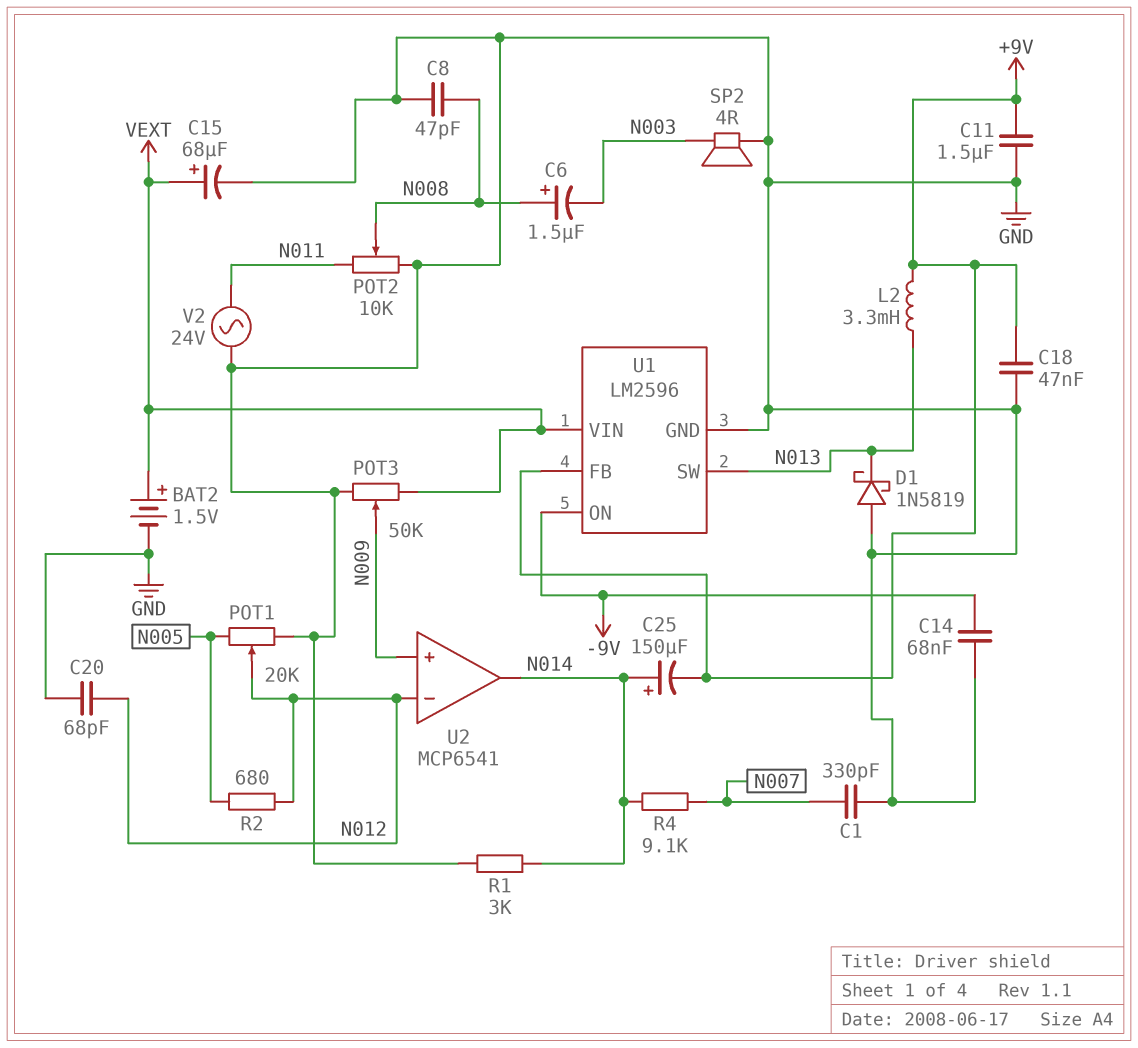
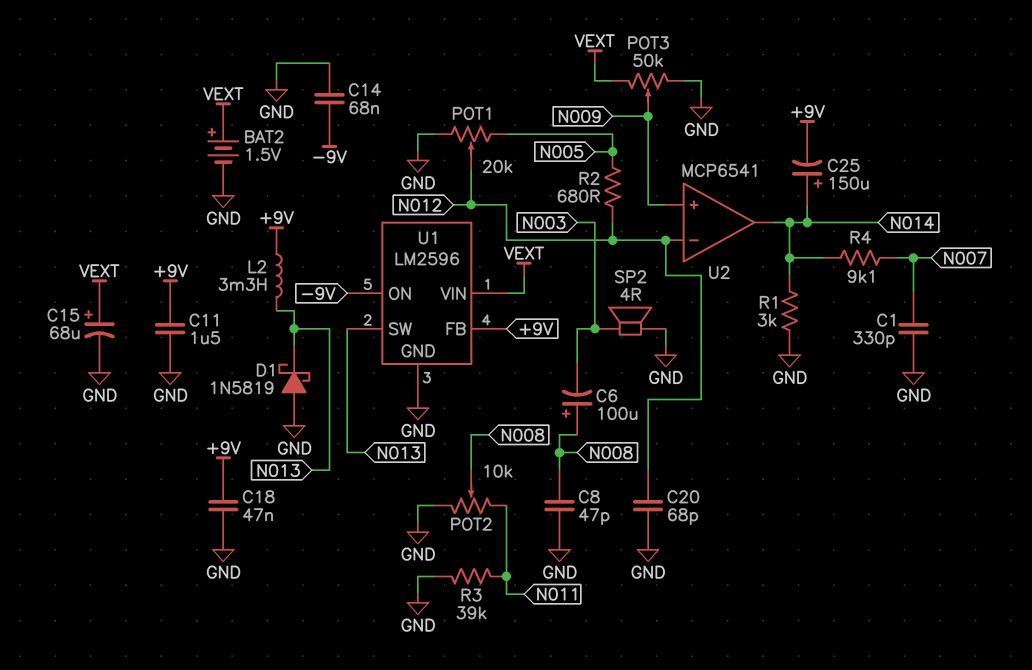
C6: 1.5uF (plus N008, minus N003) -> 100uF (plus N008, minus N003)
R3: none -> 39k (GND, N011)
V2: AC 24V (GND, N011) -> none

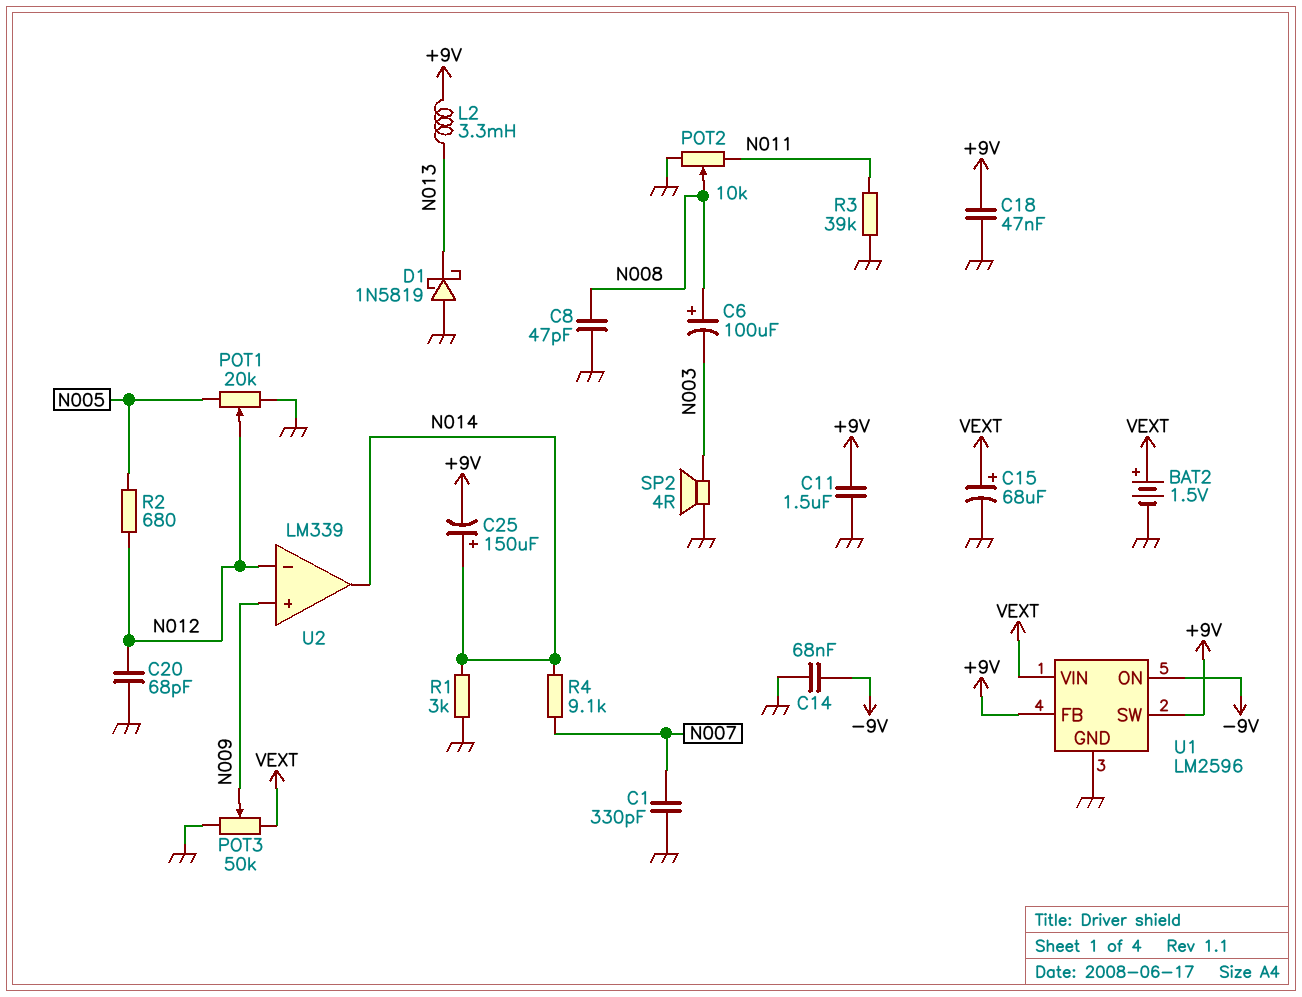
U1 pin SW: N013 -> +9V
U2: MCP6541 -> LM339

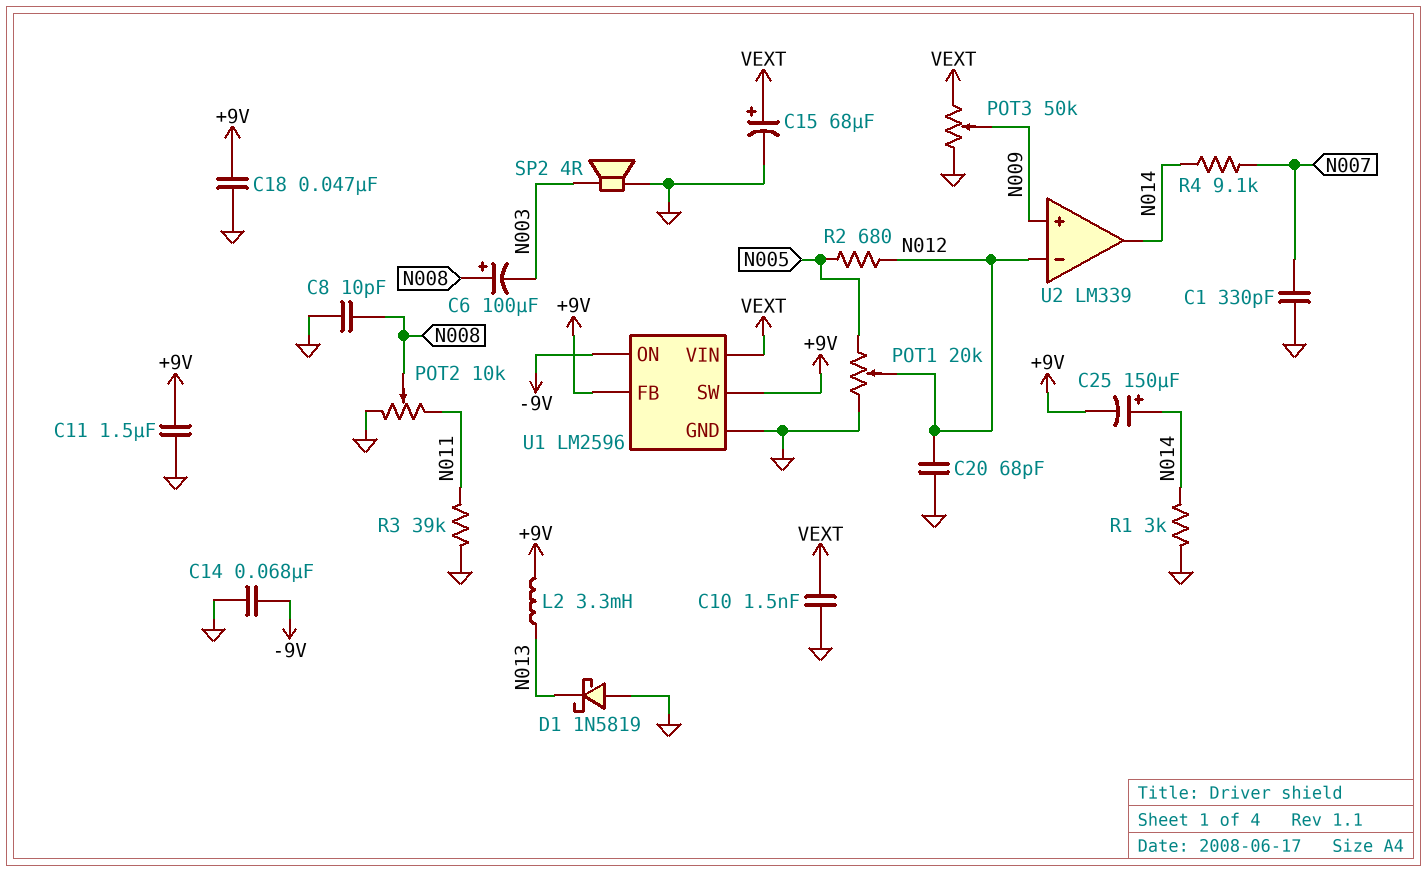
BAT2: 1.5V (plus VEXT, minus GND) -> none
C8: 47pF (GND, N008) -> 10pF (GND, N008)
C10: none -> 1.5nF (GND, VEXT)

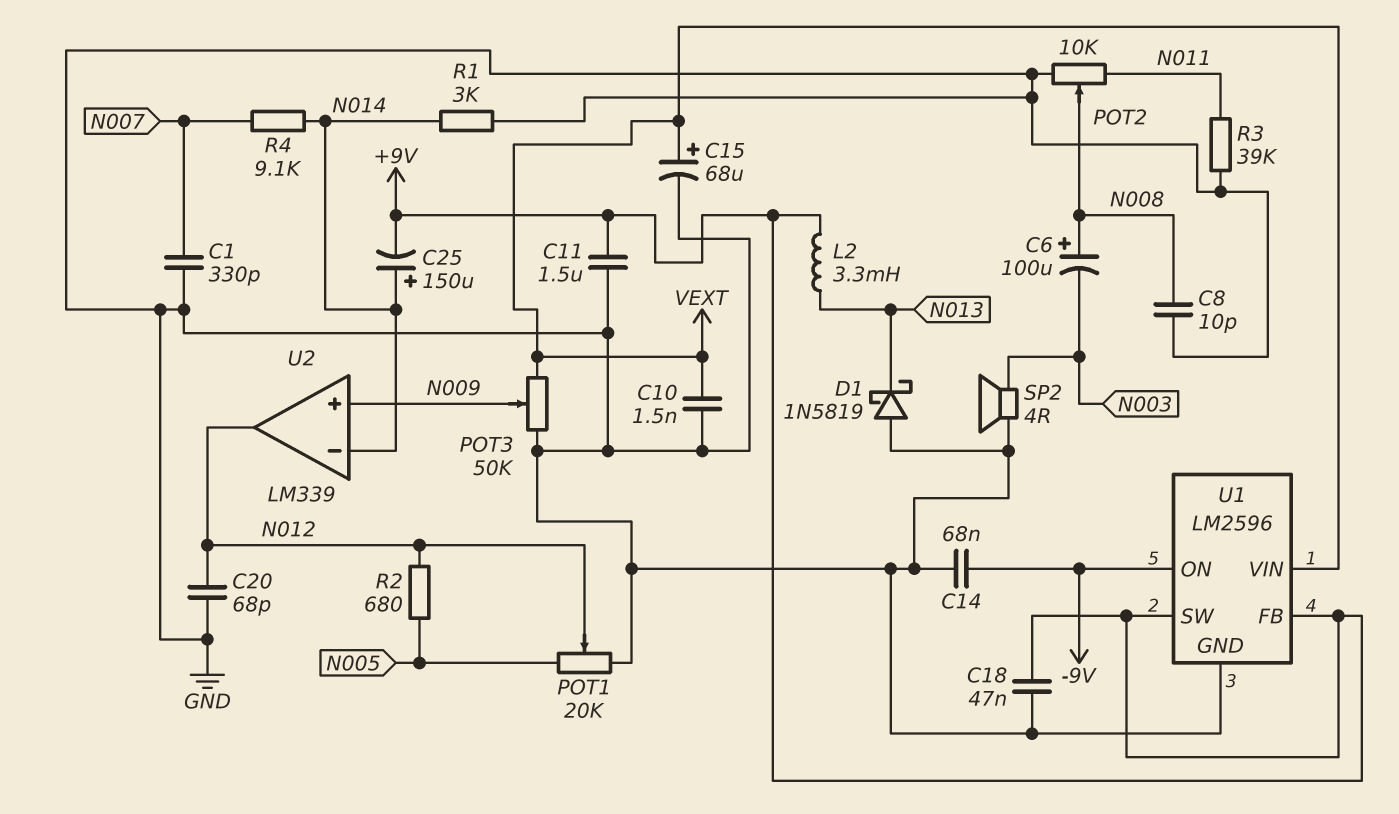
U2 pin in-: N012 -> N014
U2 pin out: N014 -> N012

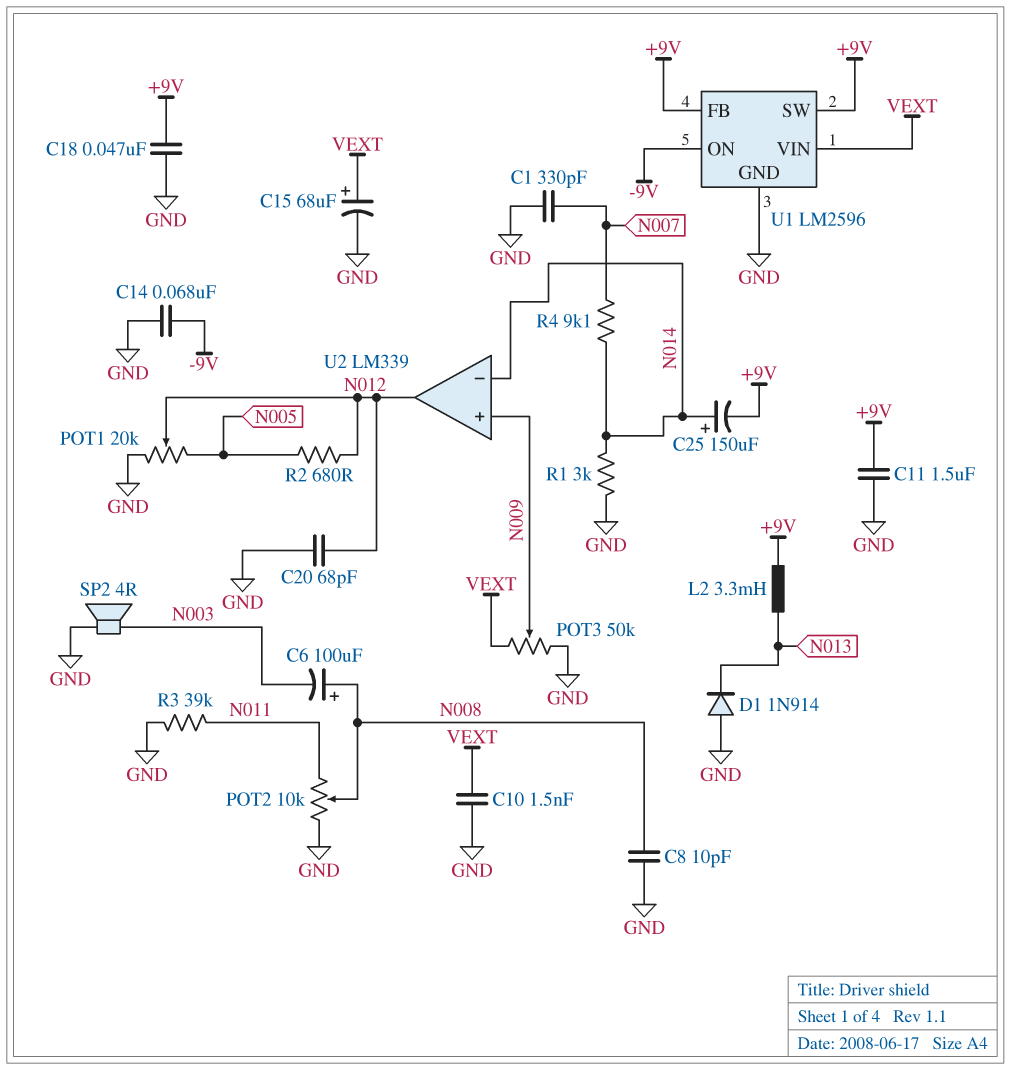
D1: schottky 1N5819 (A GND, K N013) -> diode 1N914 (A GND, K N013)

